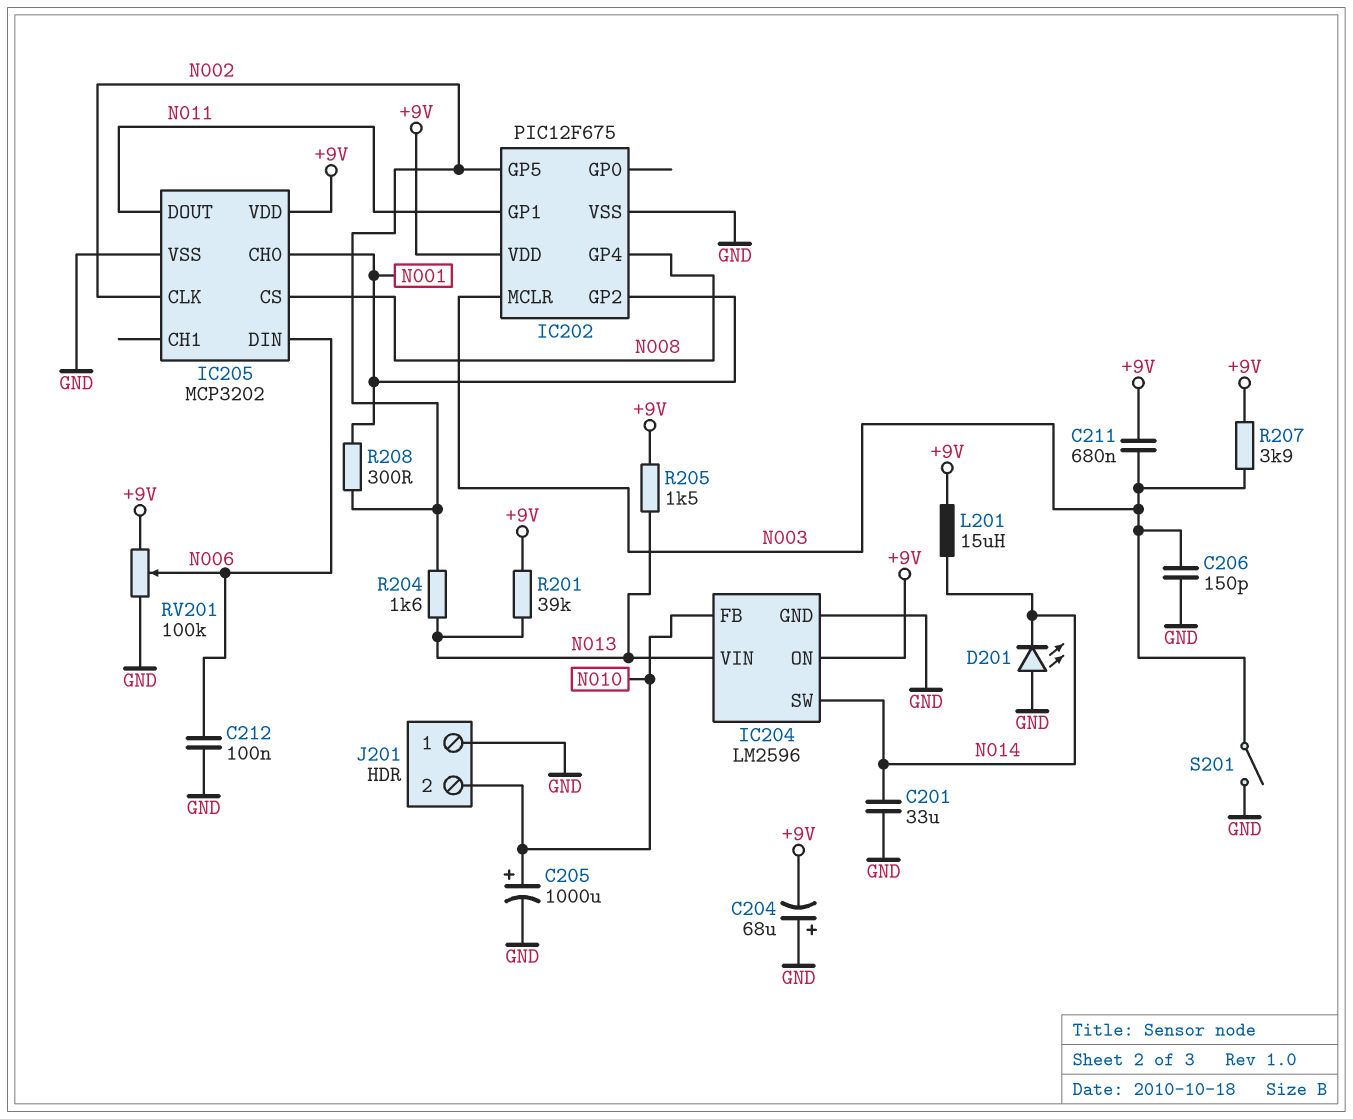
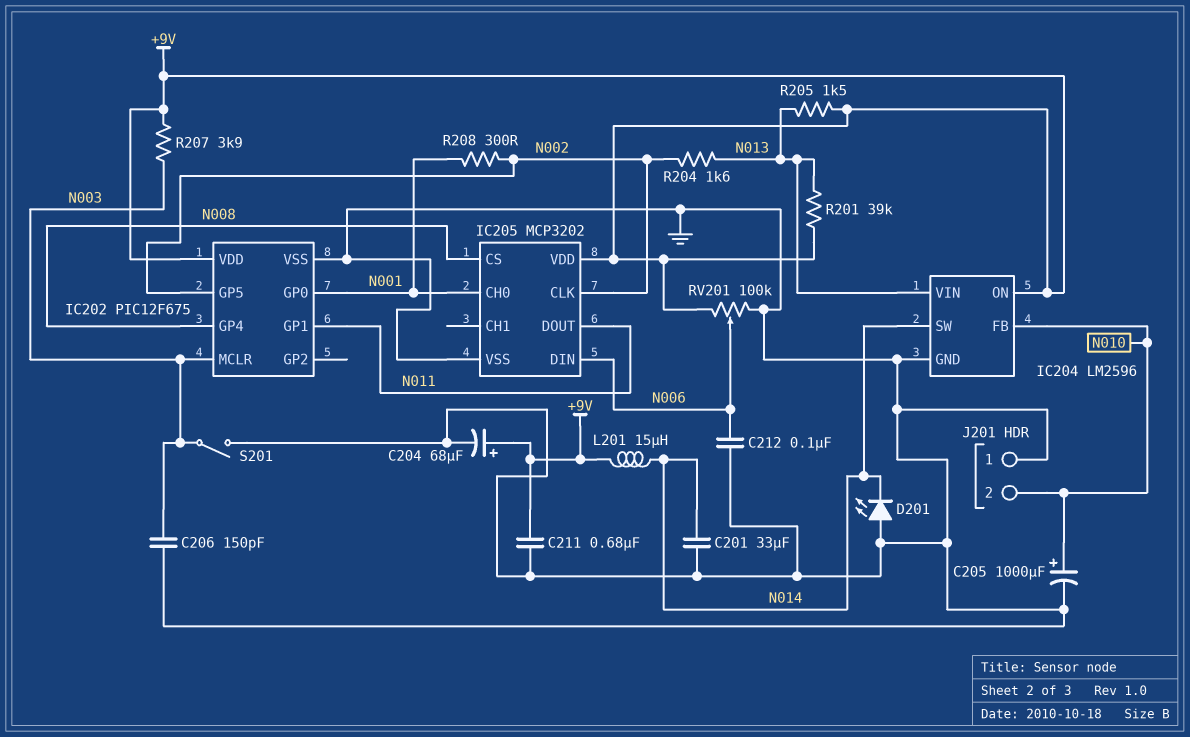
C204: 68uF (plus GND, minus +9V) -> 68uF (plus +9V, minus GND)
C211: 680nF (+9V, N003) -> 680nF (+9V, GND)
IC202 pin GP0: none -> N001
IC202 pin GP2: N001 -> none

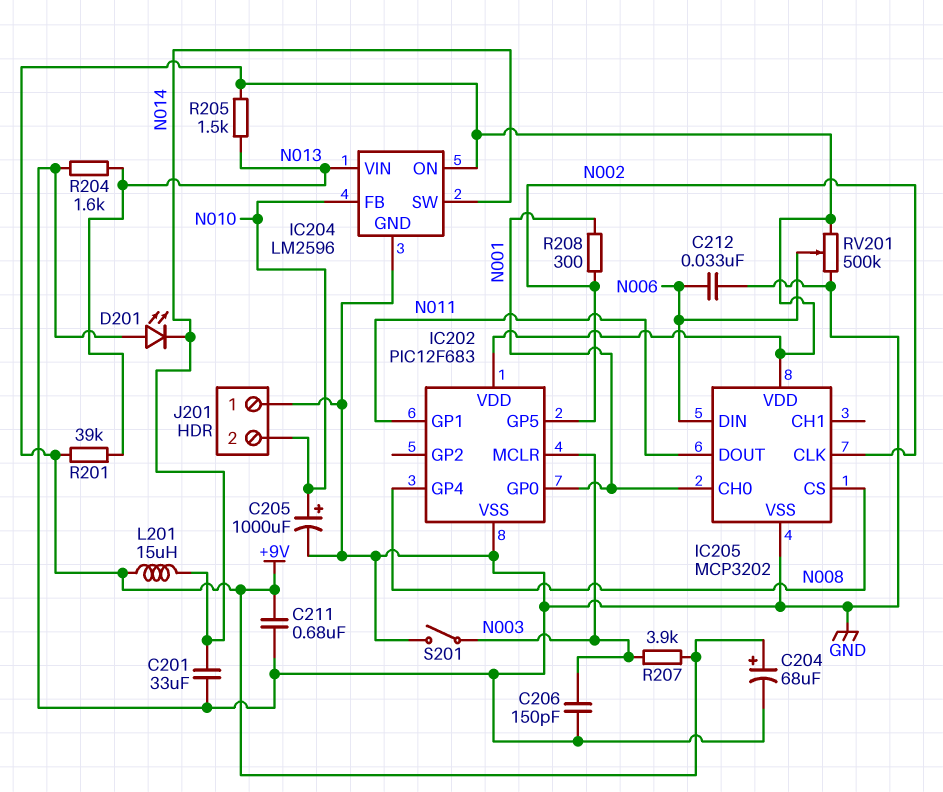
C212: 100nF (GND, N006) -> 33nF (GND, N006)
IC202: PIC12F675 -> PIC12F683
R204: 1.6k (N002, N013) -> 1.6k (GND, N013)
RV201: 100k (+9V, GND, wiper N006) -> 500k (+9V, GND, wiper N006)

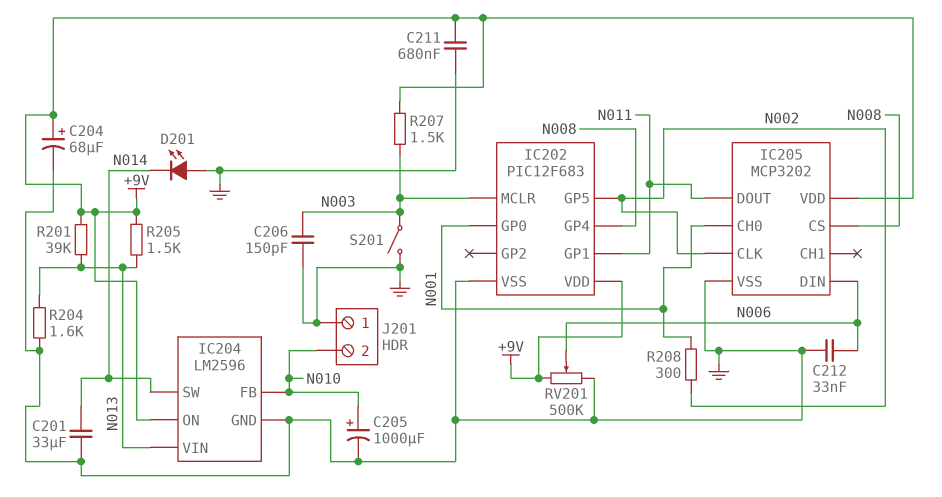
L201: 15uH (+9V, N014) -> none
R207: 3.9k (+9V, N003) -> 1.5k (+9V, N003)

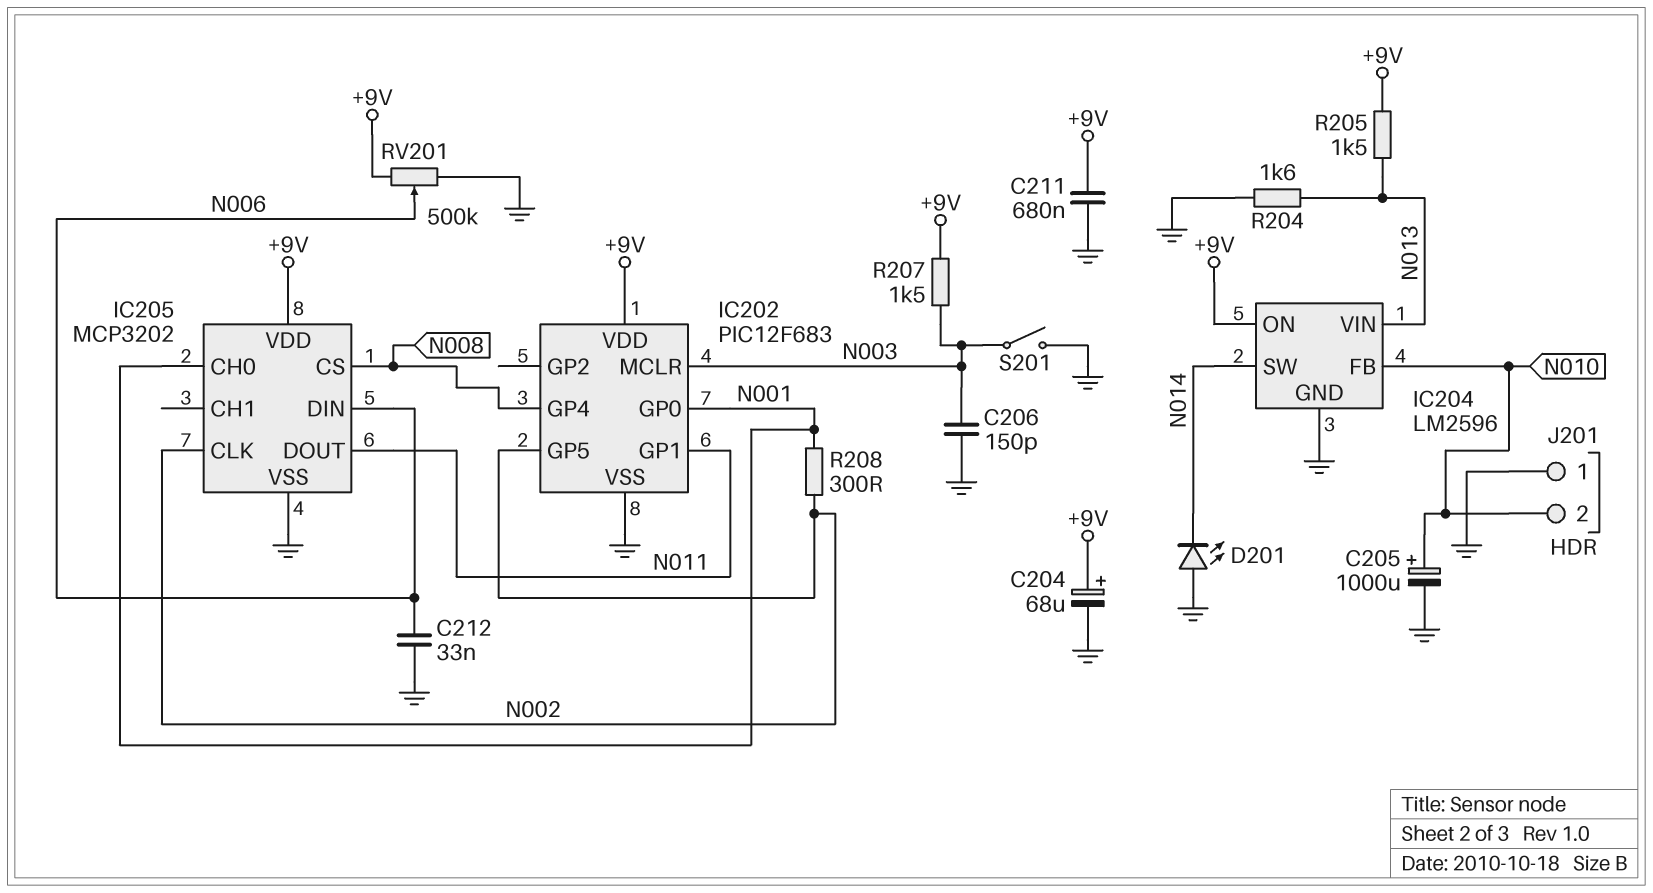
C201: 33uF (GND, N014) -> none
R201: 39k (+9V, N013) -> none

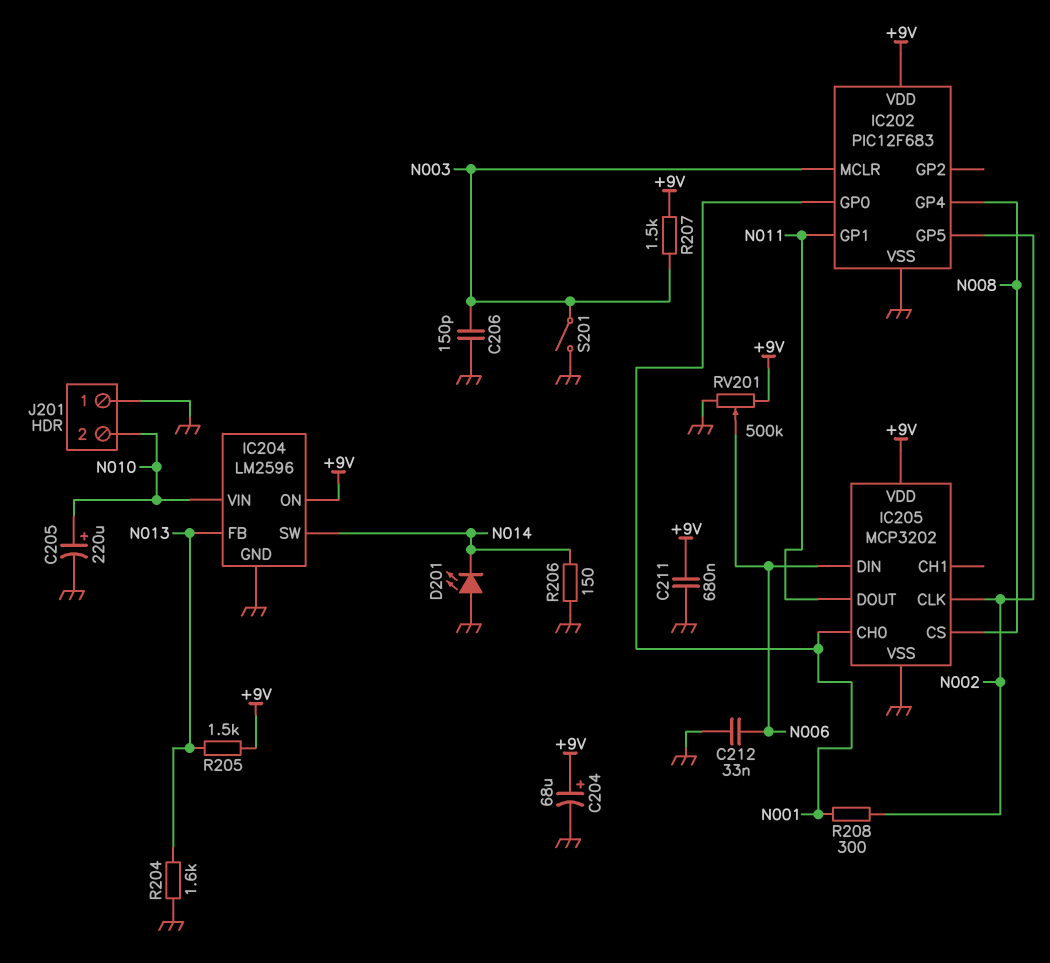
C205: 1000uF (plus N010, minus GND) -> 220uF (plus N010, minus GND)
IC204 pin FB: N010 -> N013
IC204 pin VIN: N013 -> N010
R206: none -> 150 (GND, N014)

